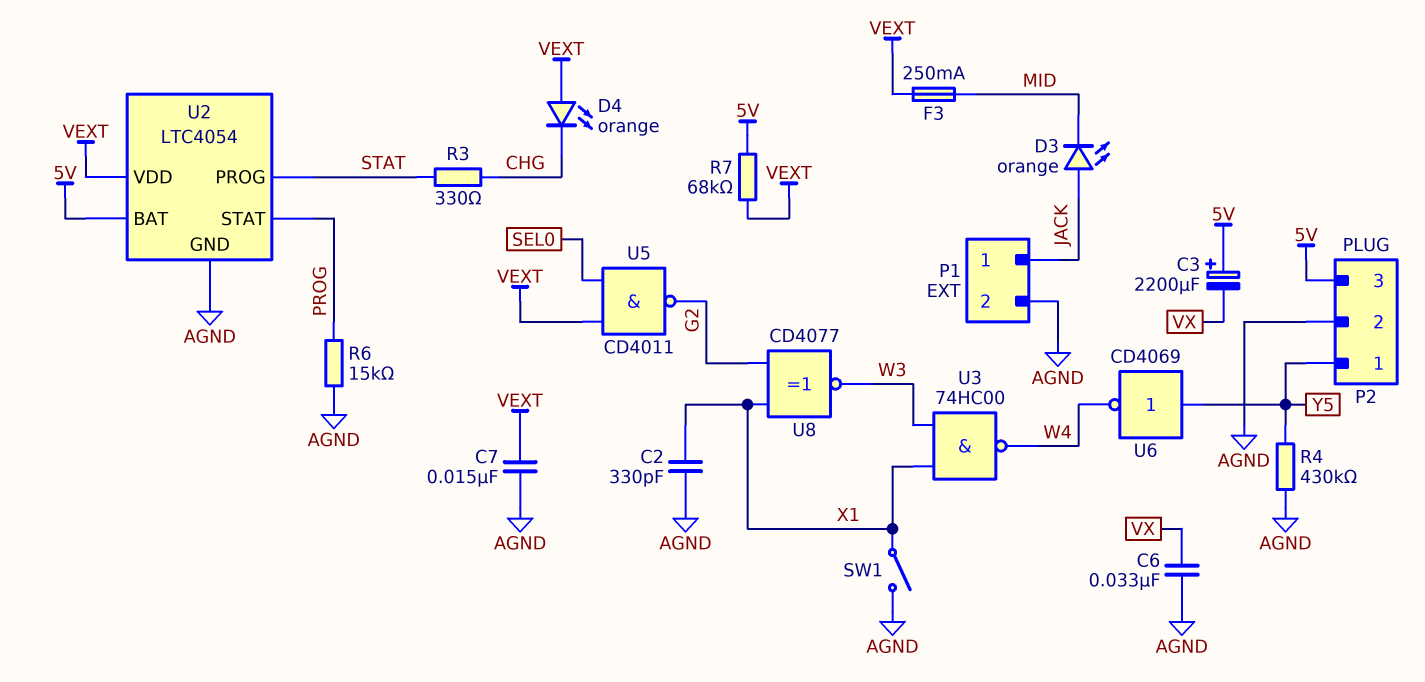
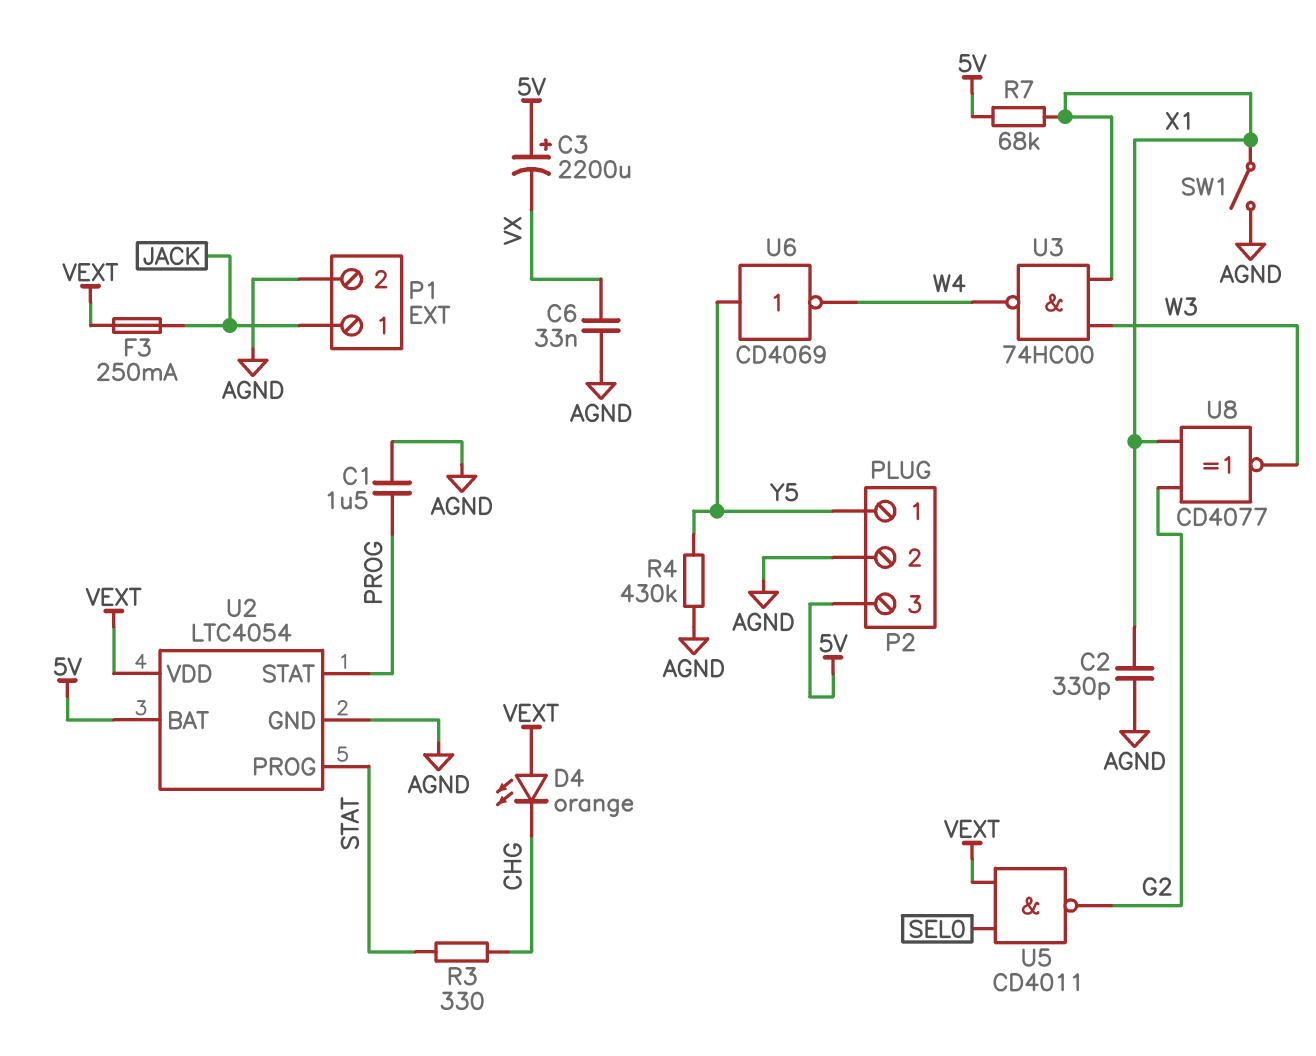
C1: none -> 1.5uF (AGND, PROG)
C7: 15nF (AGND, VEXT) -> none
D3: LED orange (A JACK, K MID) -> none
F3: 250mA (MID, VEXT) -> 250mA (JACK, VEXT)
R6: 15k (AGND, PROG) -> none
R7: 68k (5V, VEXT) -> 68k (5V, X1)

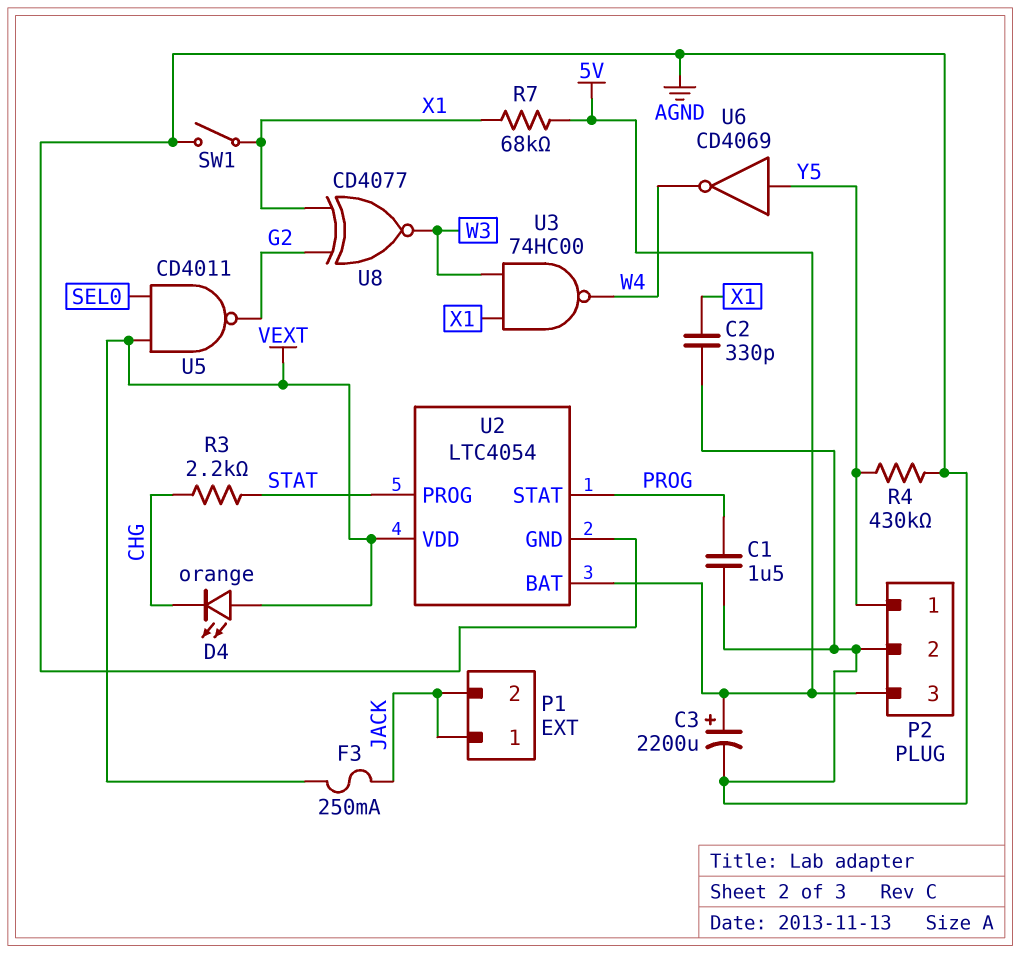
C3: 2200uF (plus 5V, minus VX) -> 2200uF (plus 5V, minus AGND)
C6: 33nF (AGND, VX) -> none
P1 pin 2: AGND -> JACK
R3: 330 (CHG, STAT) -> 2.2k (CHG, STAT)

